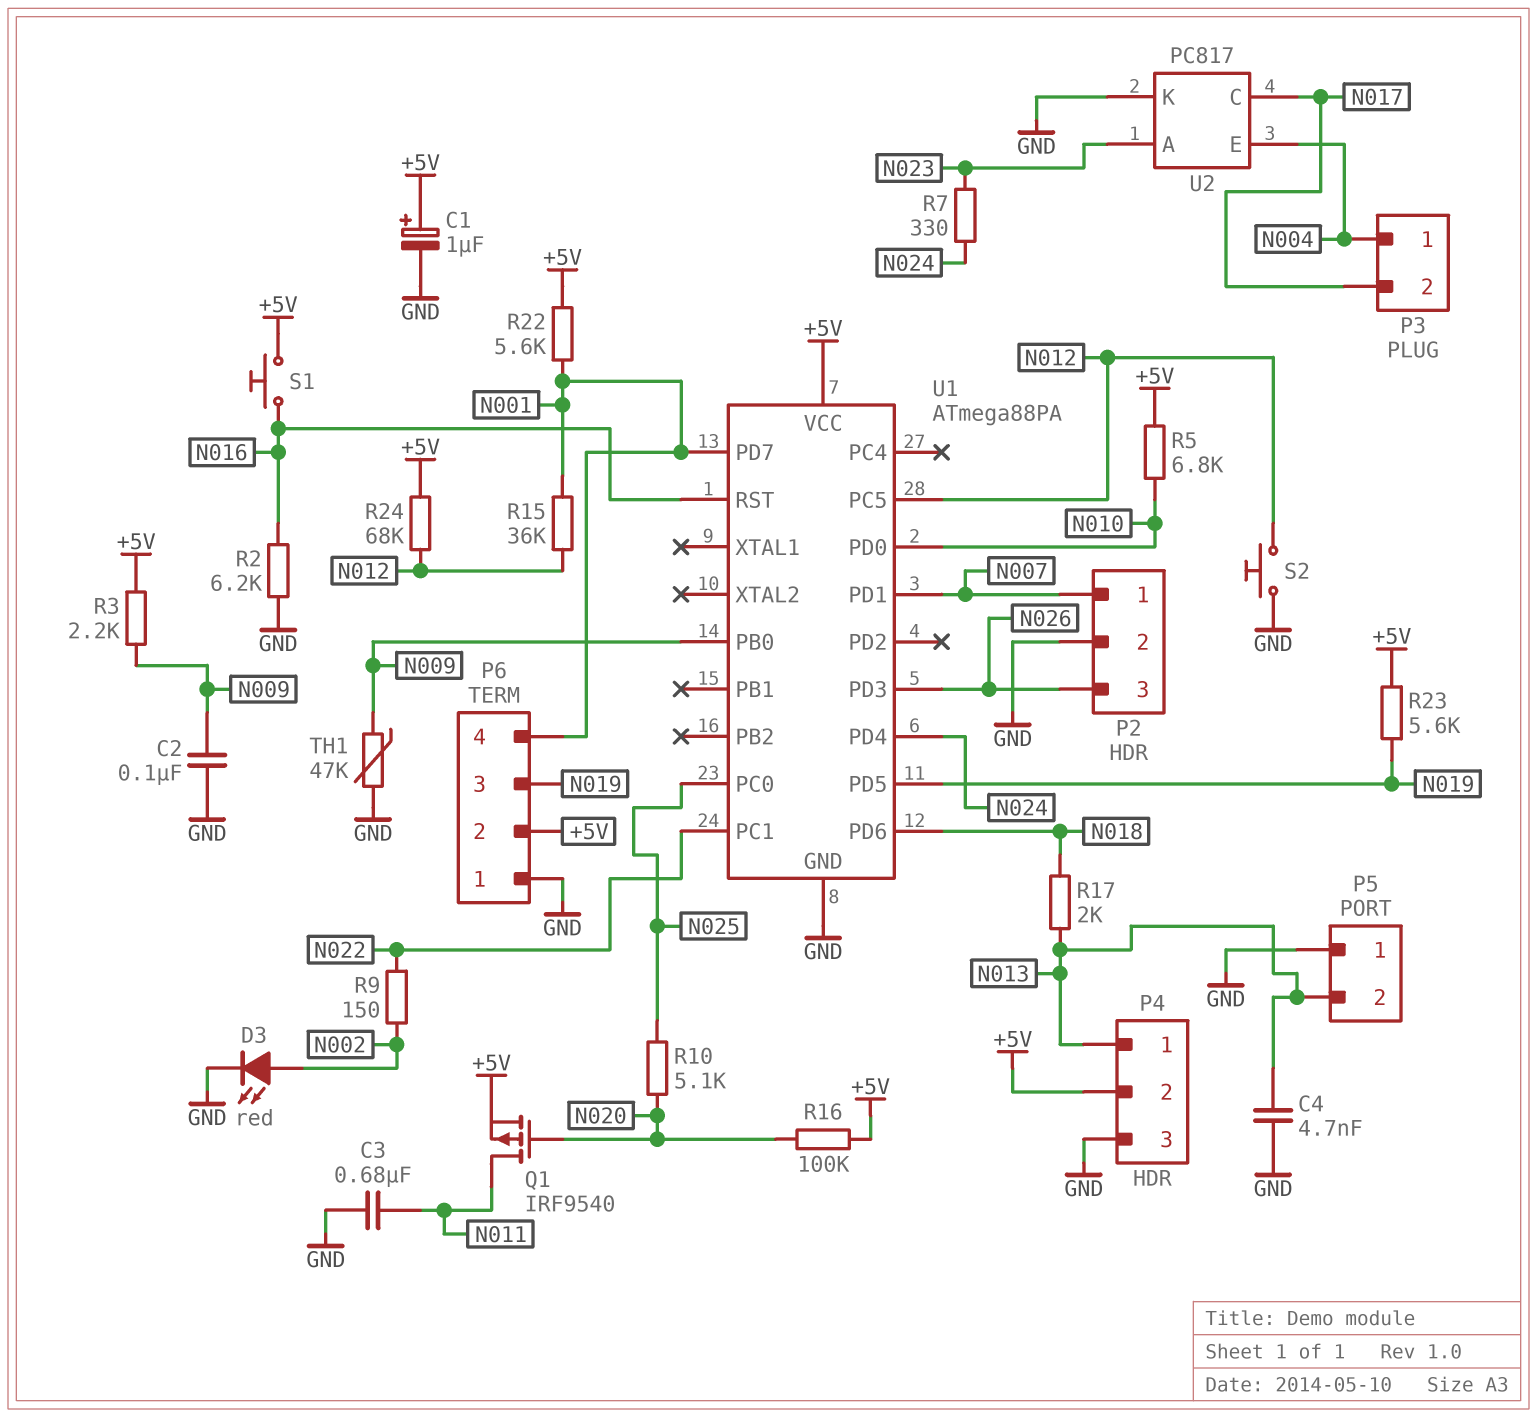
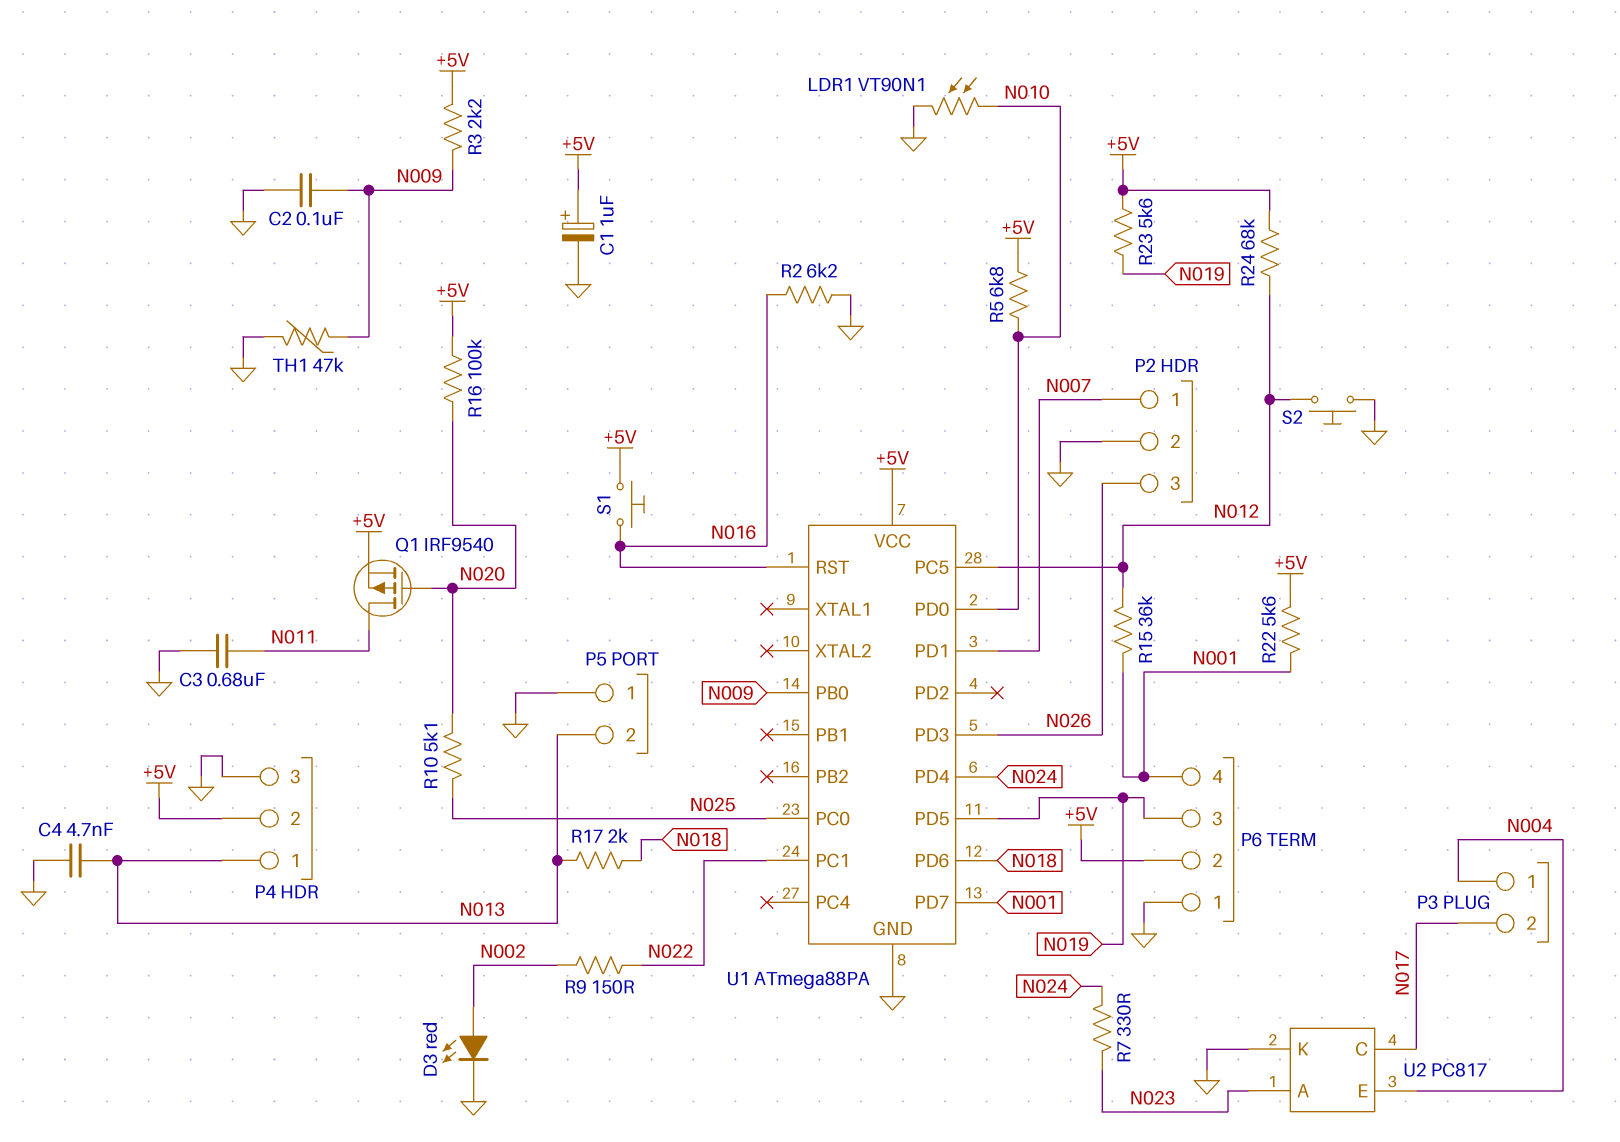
LDR1: none -> VT90N1 (GND, N010)

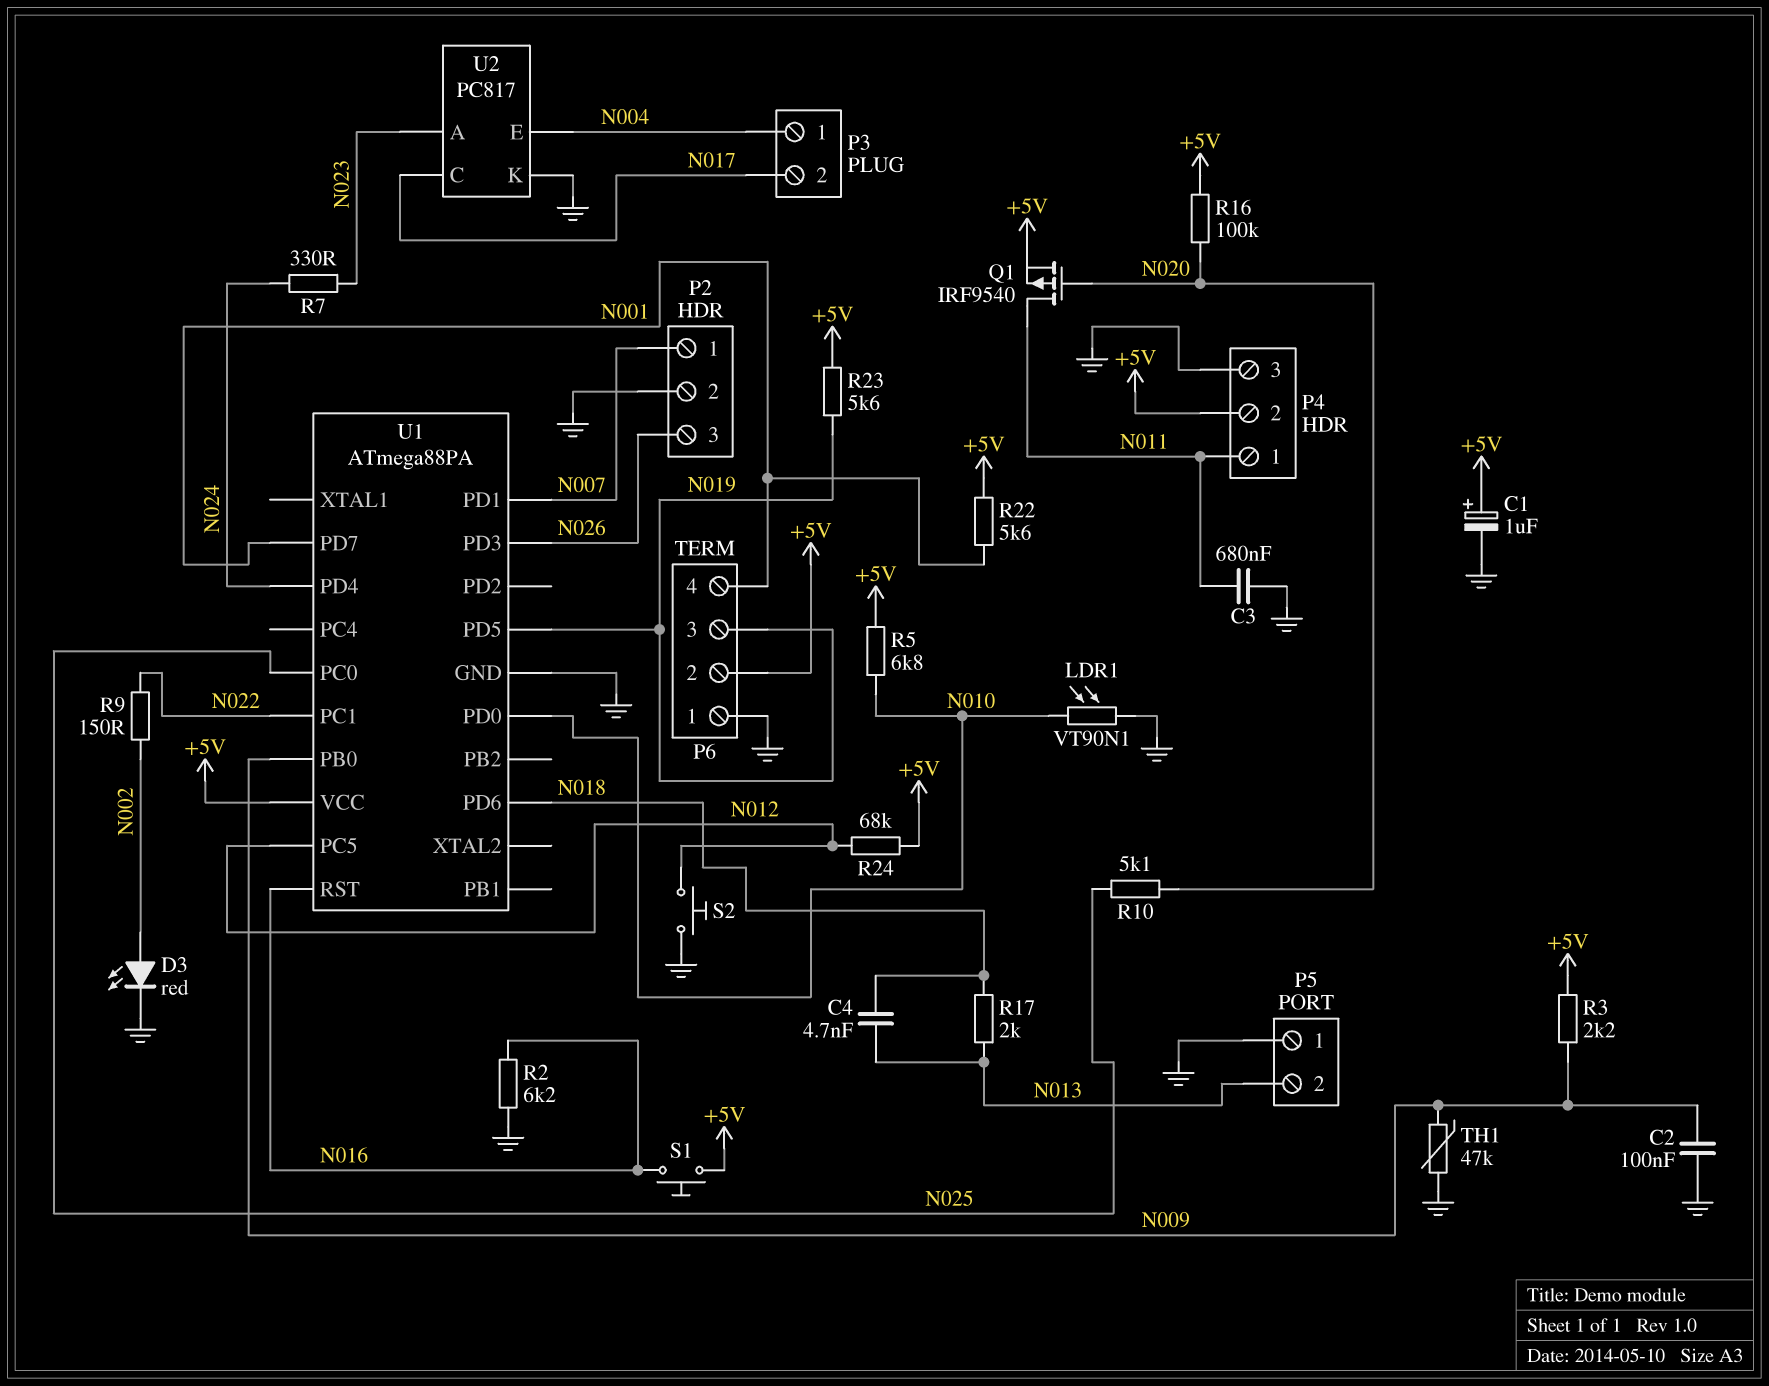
C4: 4.7nF (GND, N013) -> 4.7nF (N013, N018)
P4 pin 1: N013 -> N011
R15: 36k (N001, N012) -> none

